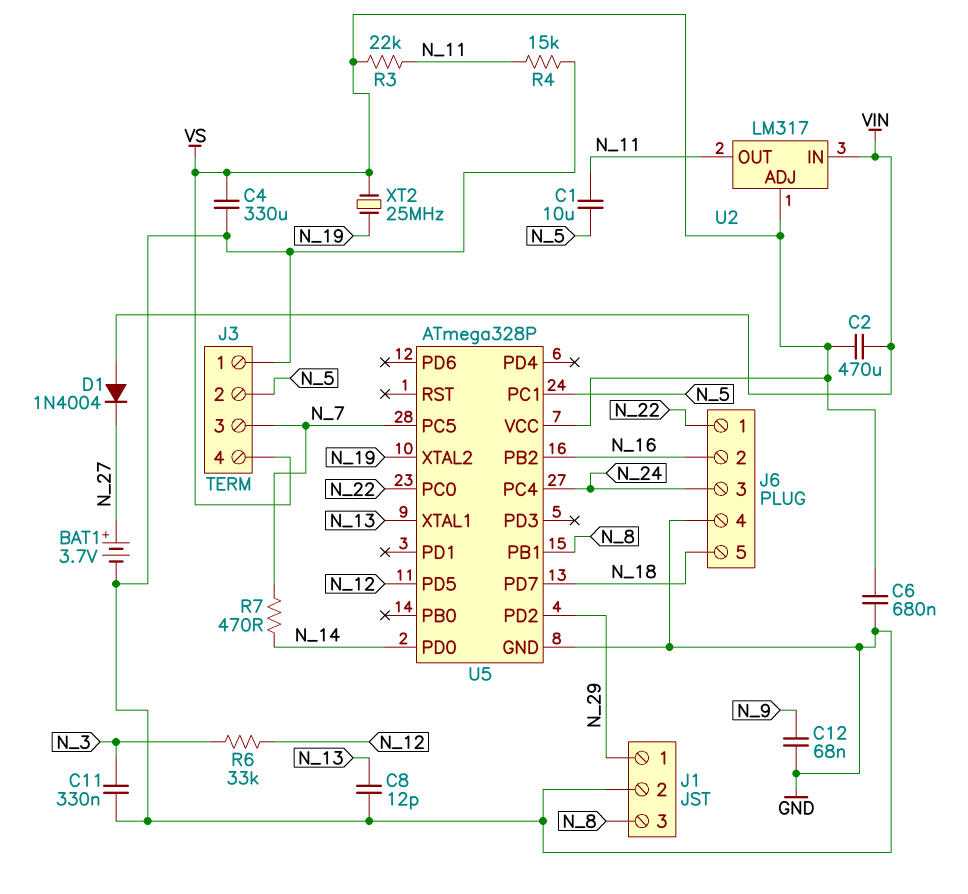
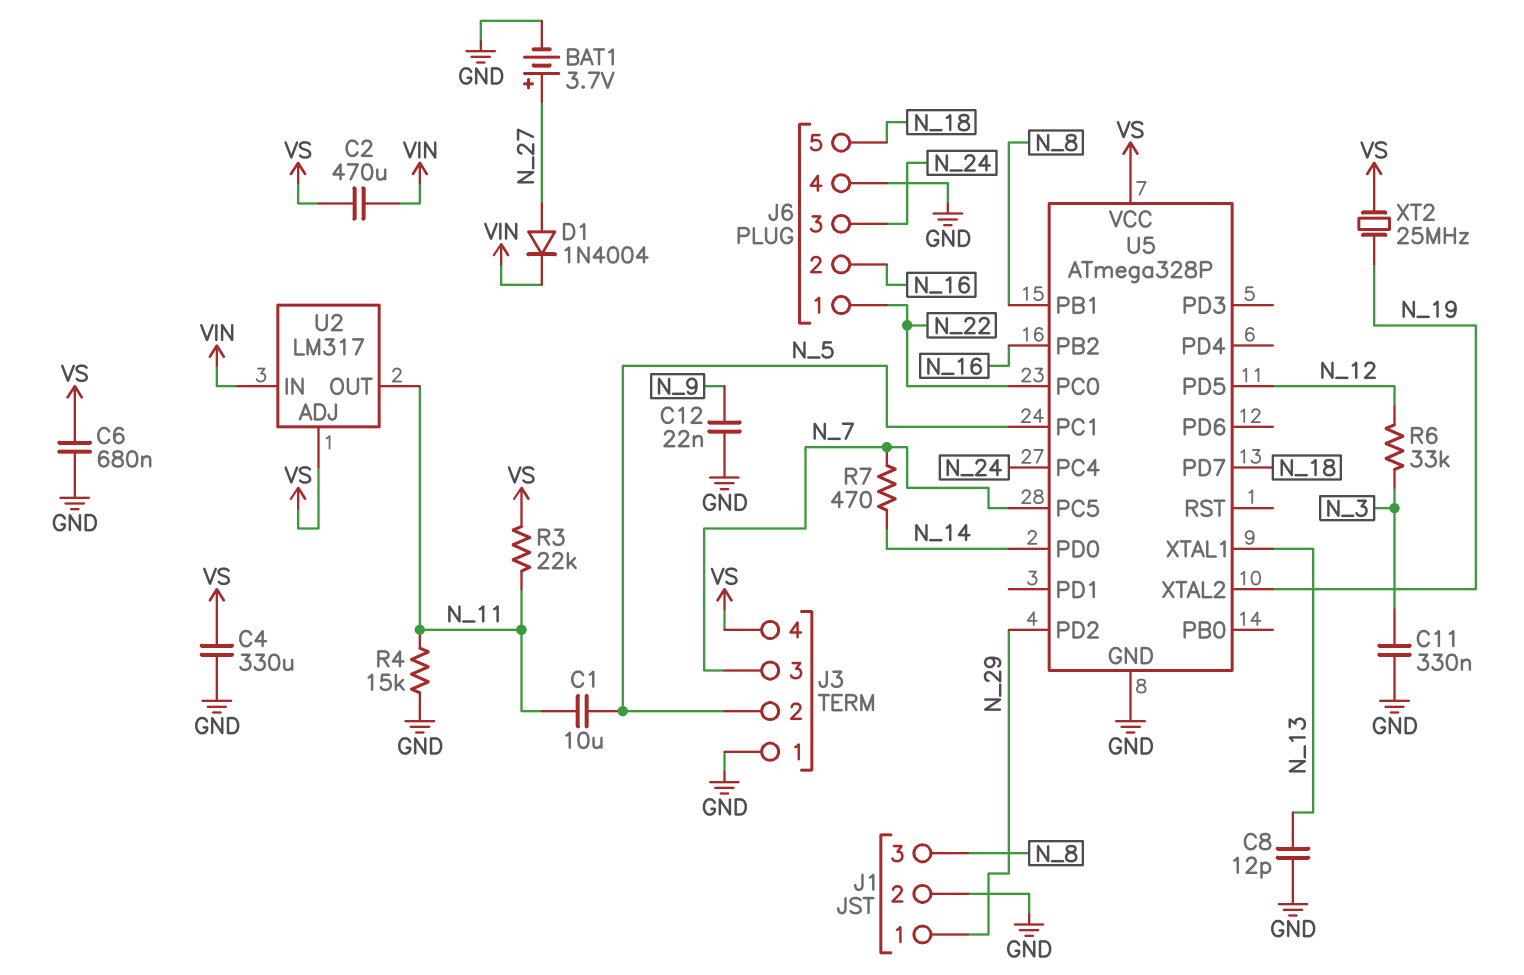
C12: 68nF (GND, N_9) -> 22nF (GND, N_9)
D1: diode 1N4004 (A VIN, K N_27) -> diode 1N4004 (A N_27, K VIN)

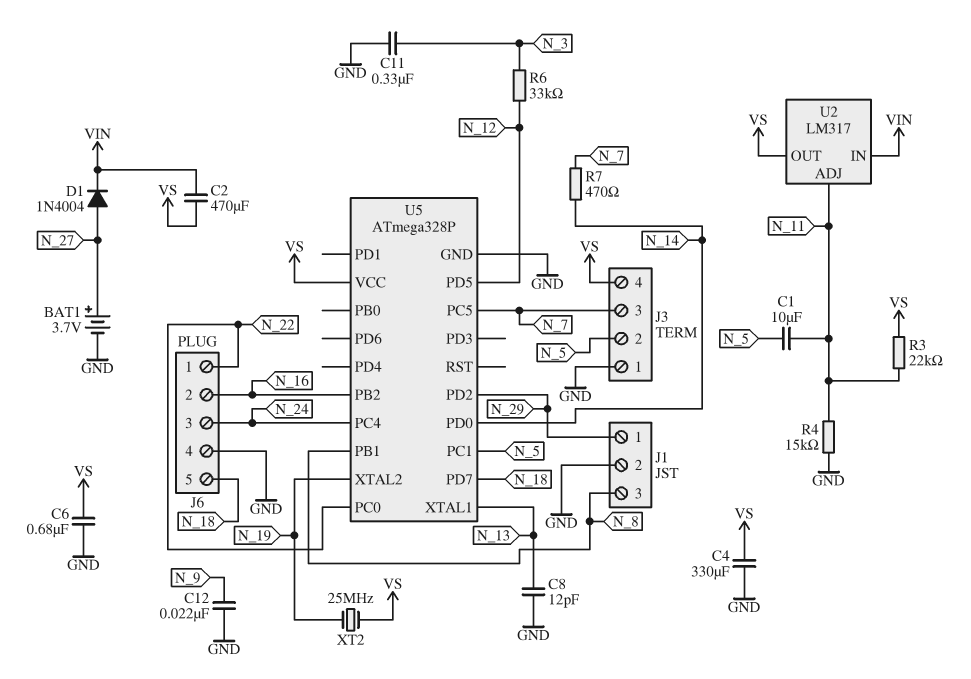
U2 pin ADJ: VS -> N_11
U2 pin OUT: N_11 -> VS

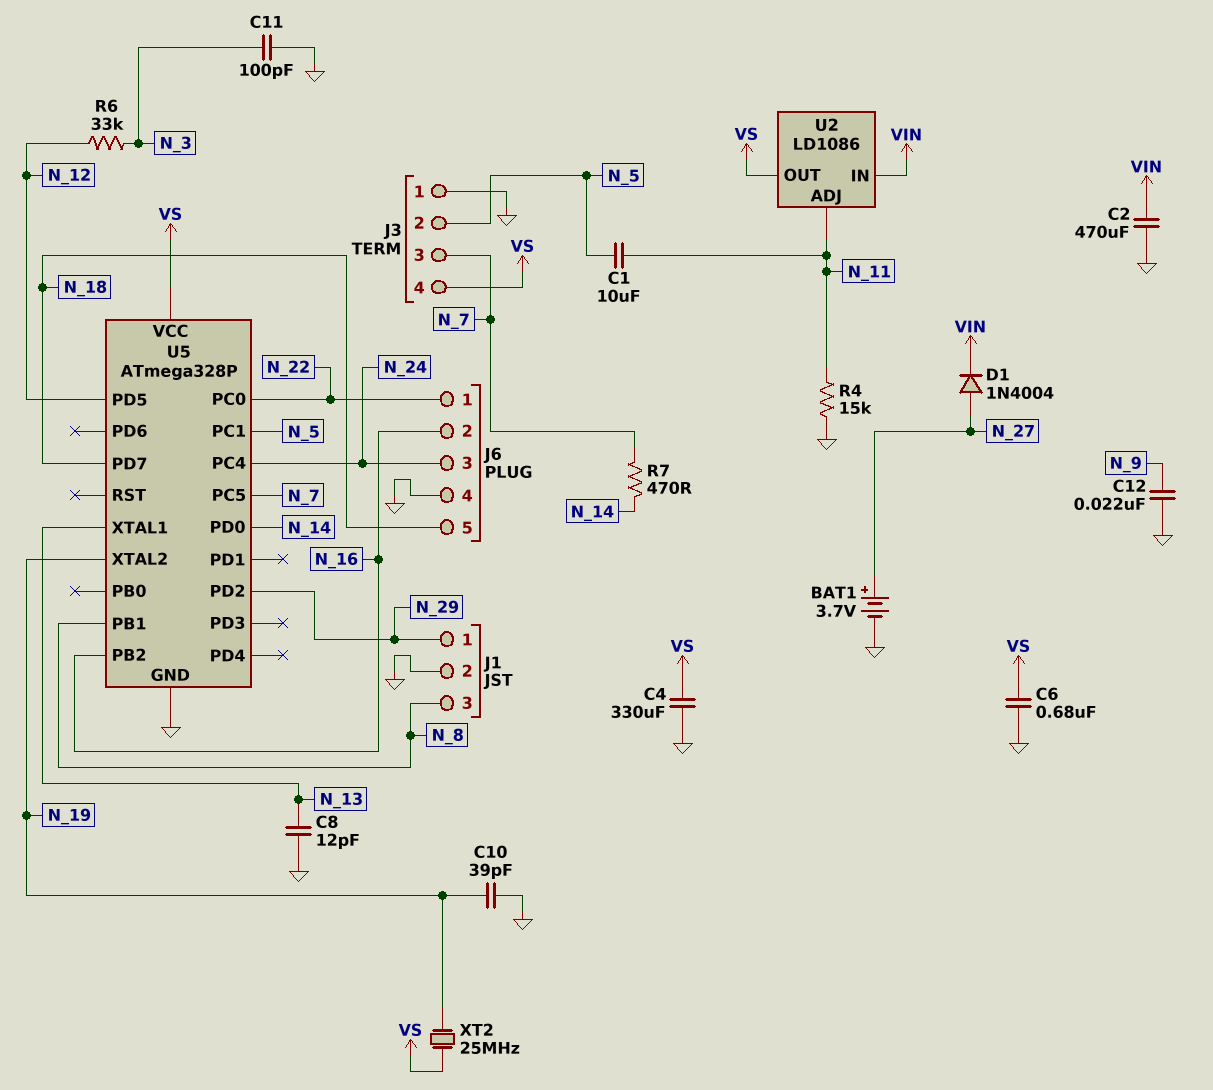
C2: 470uF (VIN, VS) -> 470uF (GND, VIN)
C10: none -> 39pF (GND, N_19)
C11: 330nF (GND, N_3) -> 100pF (GND, N_3)
R3: 22k (N_11, VS) -> none
U2: LM317 -> LD1086

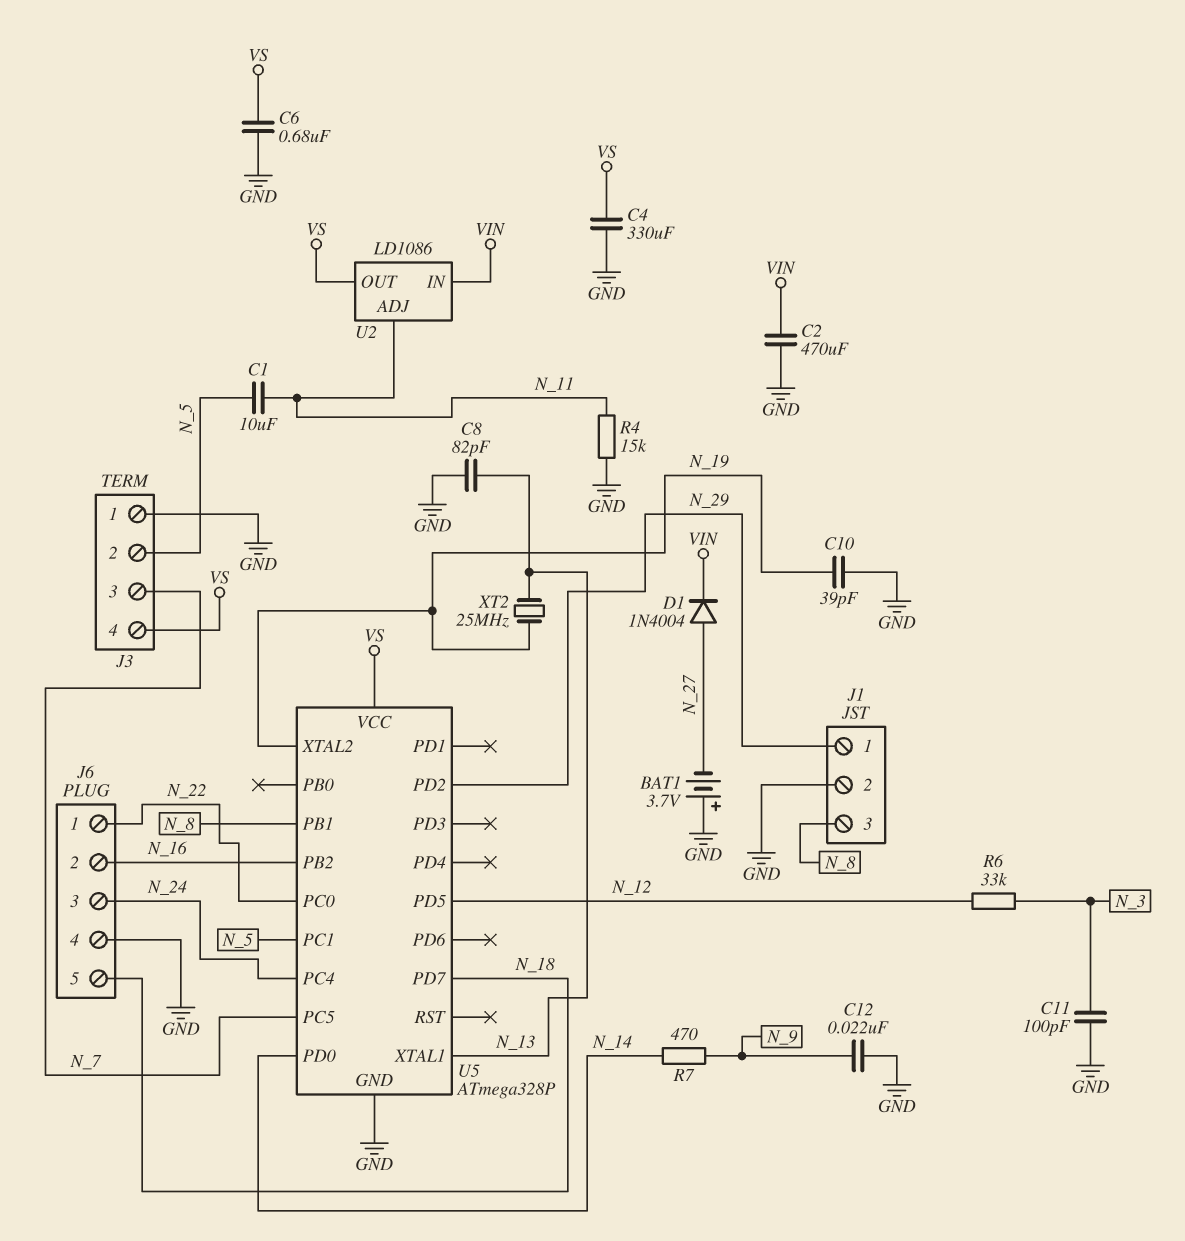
BAT1: 3.7V (plus N_27, minus GND) -> 3.7V (plus GND, minus N_27)
C8: 12pF (GND, N_13) -> 82pF (GND, N_13)
R7: 470 (N_7, N_14) -> 470 (N_9, N_14)
XT2: 25MHz (N_19, VS) -> 25MHz (N_13, N_19)

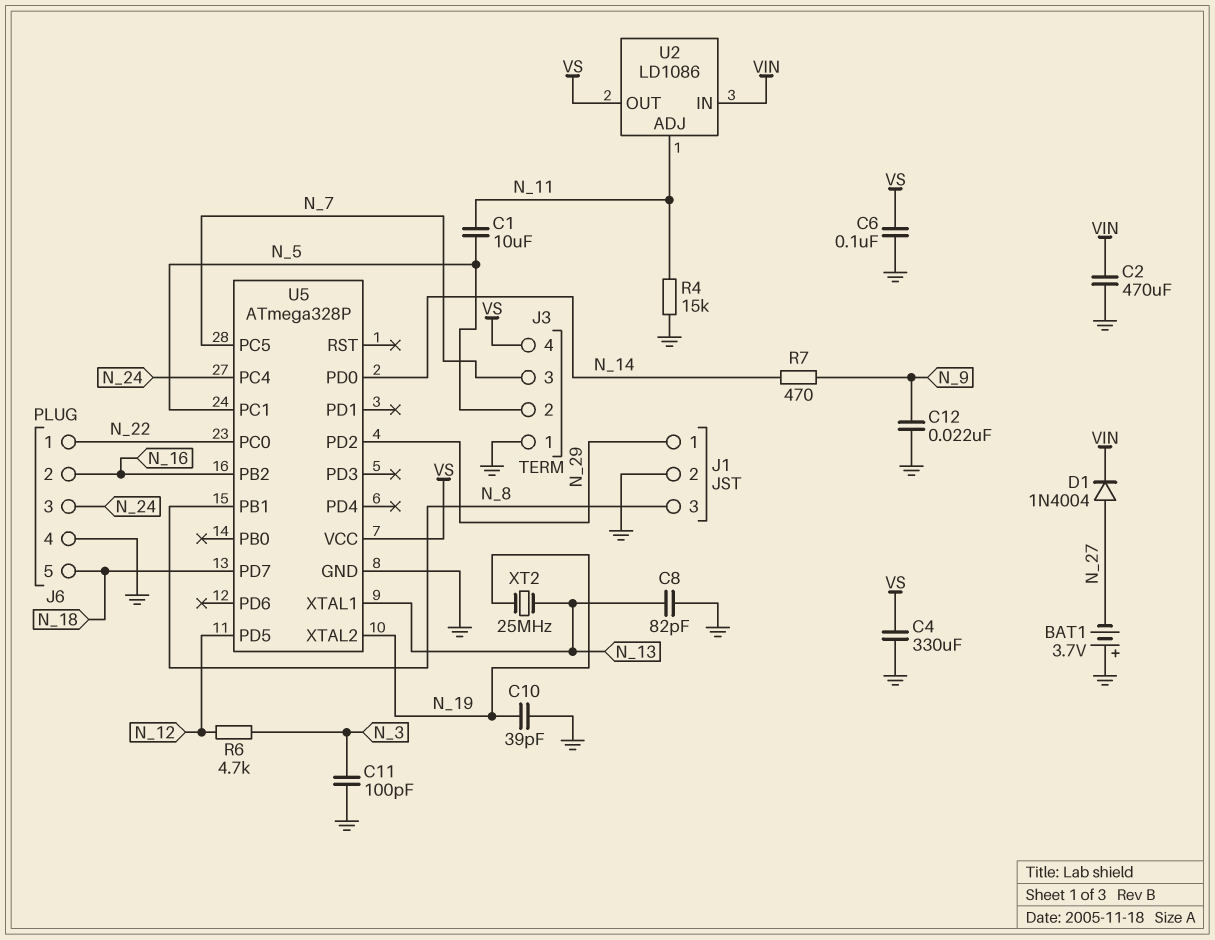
C6: 680nF (GND, VS) -> 100nF (GND, VS)
R6: 33k (N_3, N_12) -> 4.7k (N_3, N_12)

